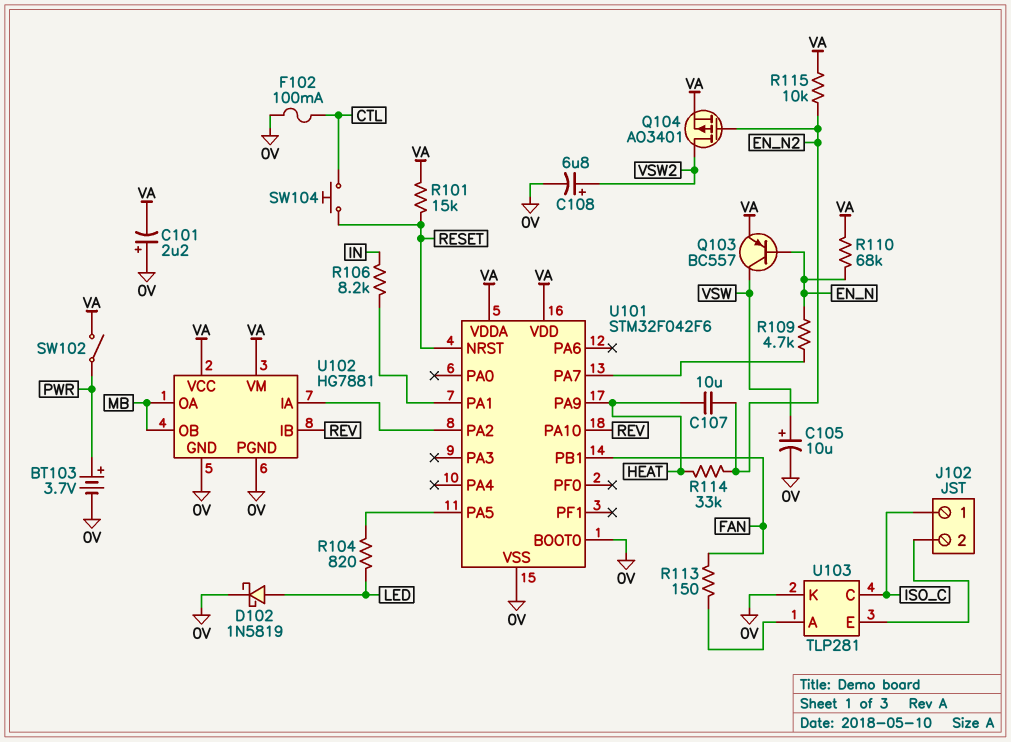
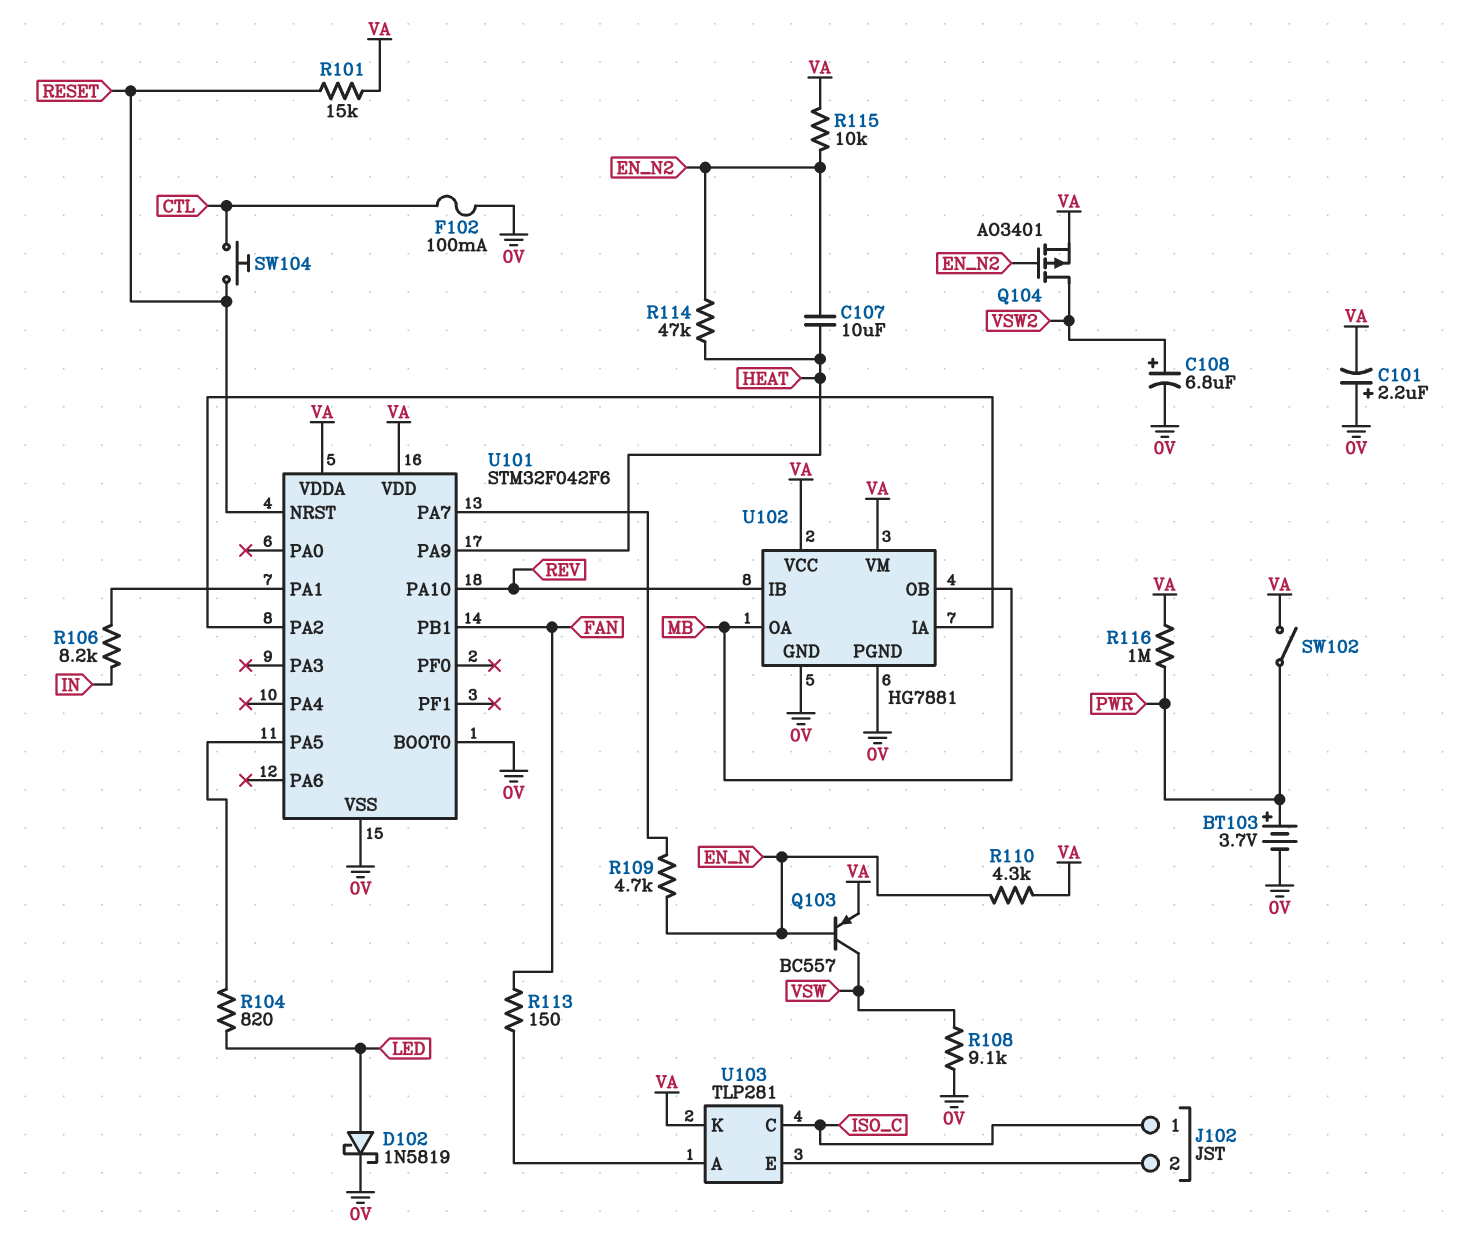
C105: 10uF (plus VSW, minus 0V) -> none
R108: none -> 9.1k (0V, VSW)
R110: 68k (EN_N, VA) -> 4.3k (EN_N, VA)
R114: 33k (EN_N2, HEAT) -> 47k (EN_N2, HEAT)
R116: none -> 1M (PWR, VA)
U103 pin K: 0V -> VA

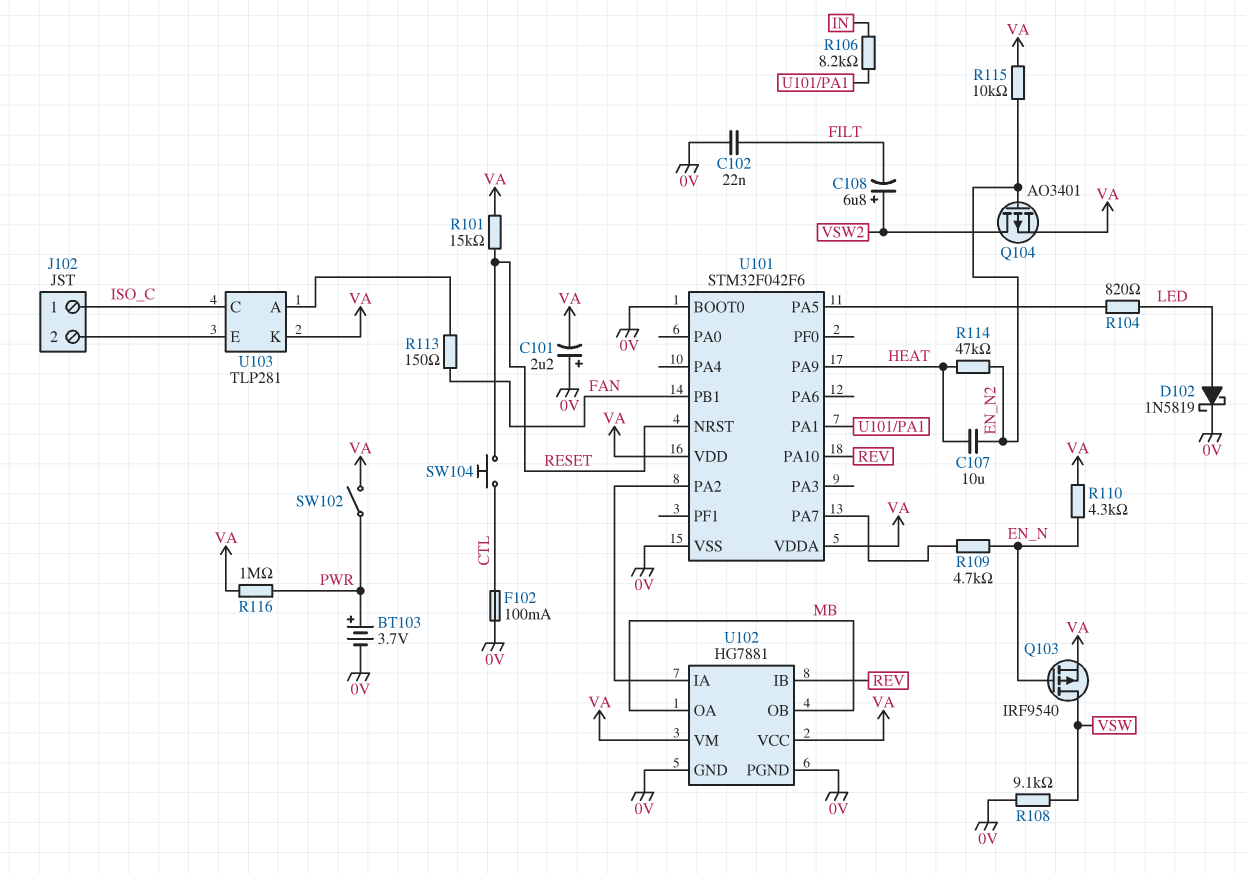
C102: none -> 22nF (0V, FILT)
C108: 6.8uF (plus VSW2, minus 0V) -> 6.8uF (plus VSW2, minus FILT)
Q103: PNP BC557 (B EN_N, C VSW, E VA) -> PMOS IRF9540 (G EN_N, D VSW, S VA)

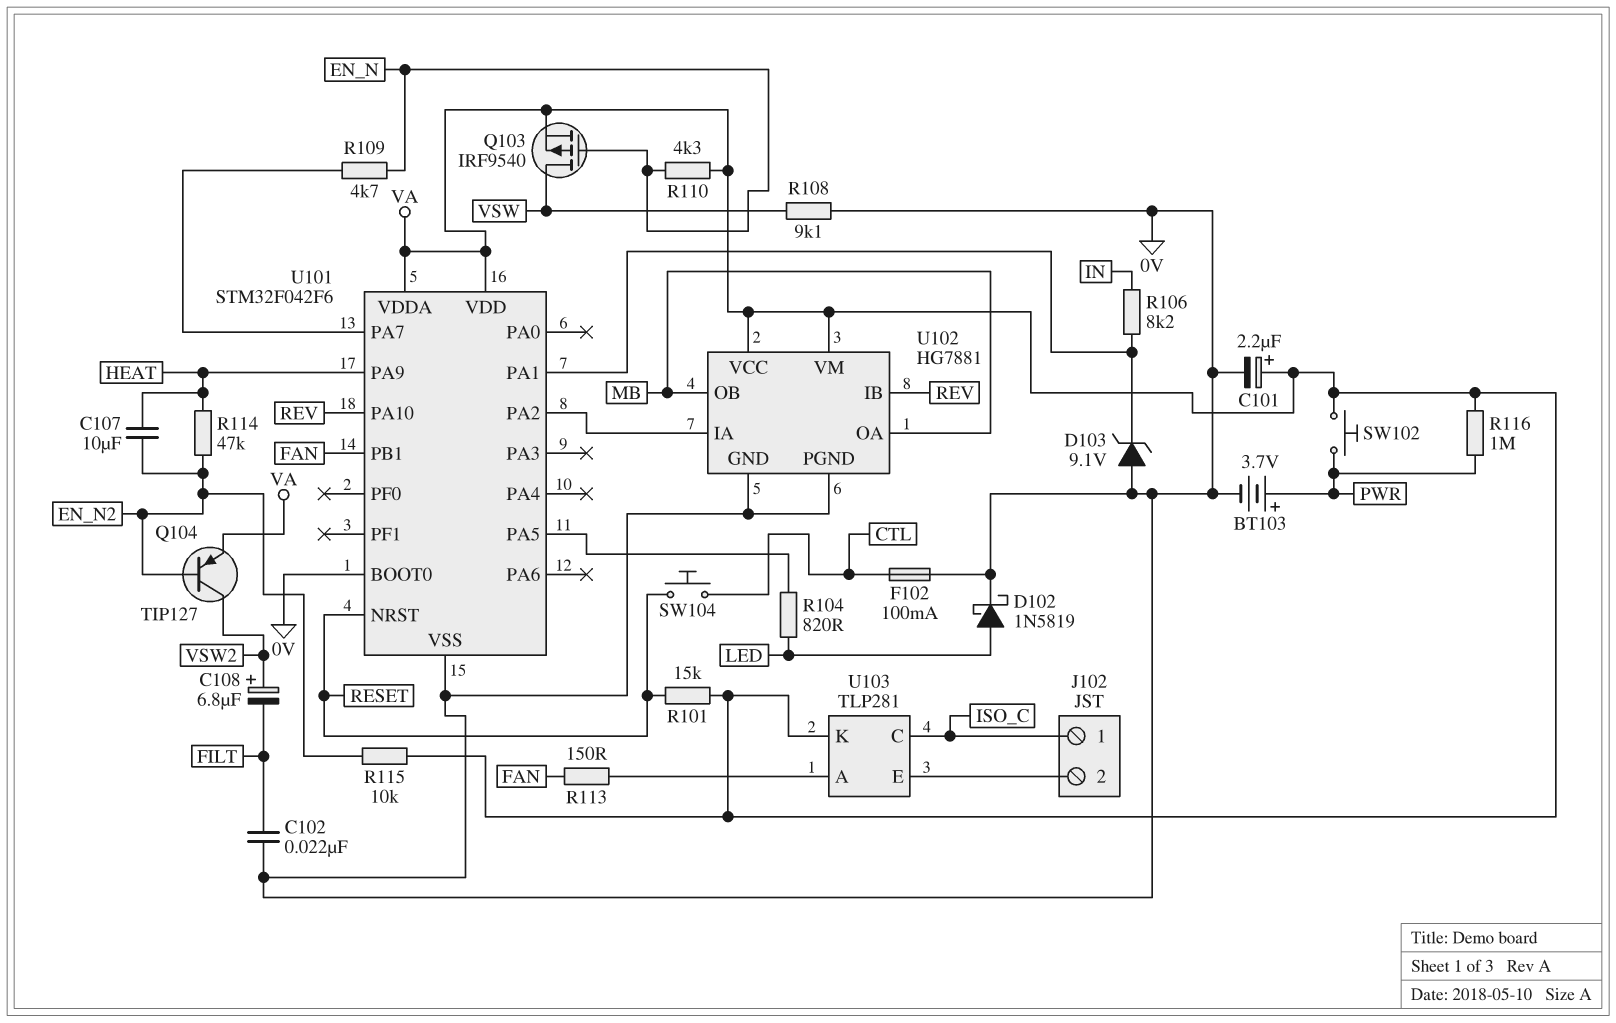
C101: 2.2uF (plus 0V, minus VA) -> 2.2uF (plus VA, minus 0V)
D103: none -> zener 9.1V (A 0V, K U101/PA1)
Q104: PMOS AO3401 (G EN_N2, D VSW2, S VA) -> PNP TIP127 (B EN_N2, C VSW2, E VA)
SW102: switch (PWR, VA) -> button (PWR, VA)

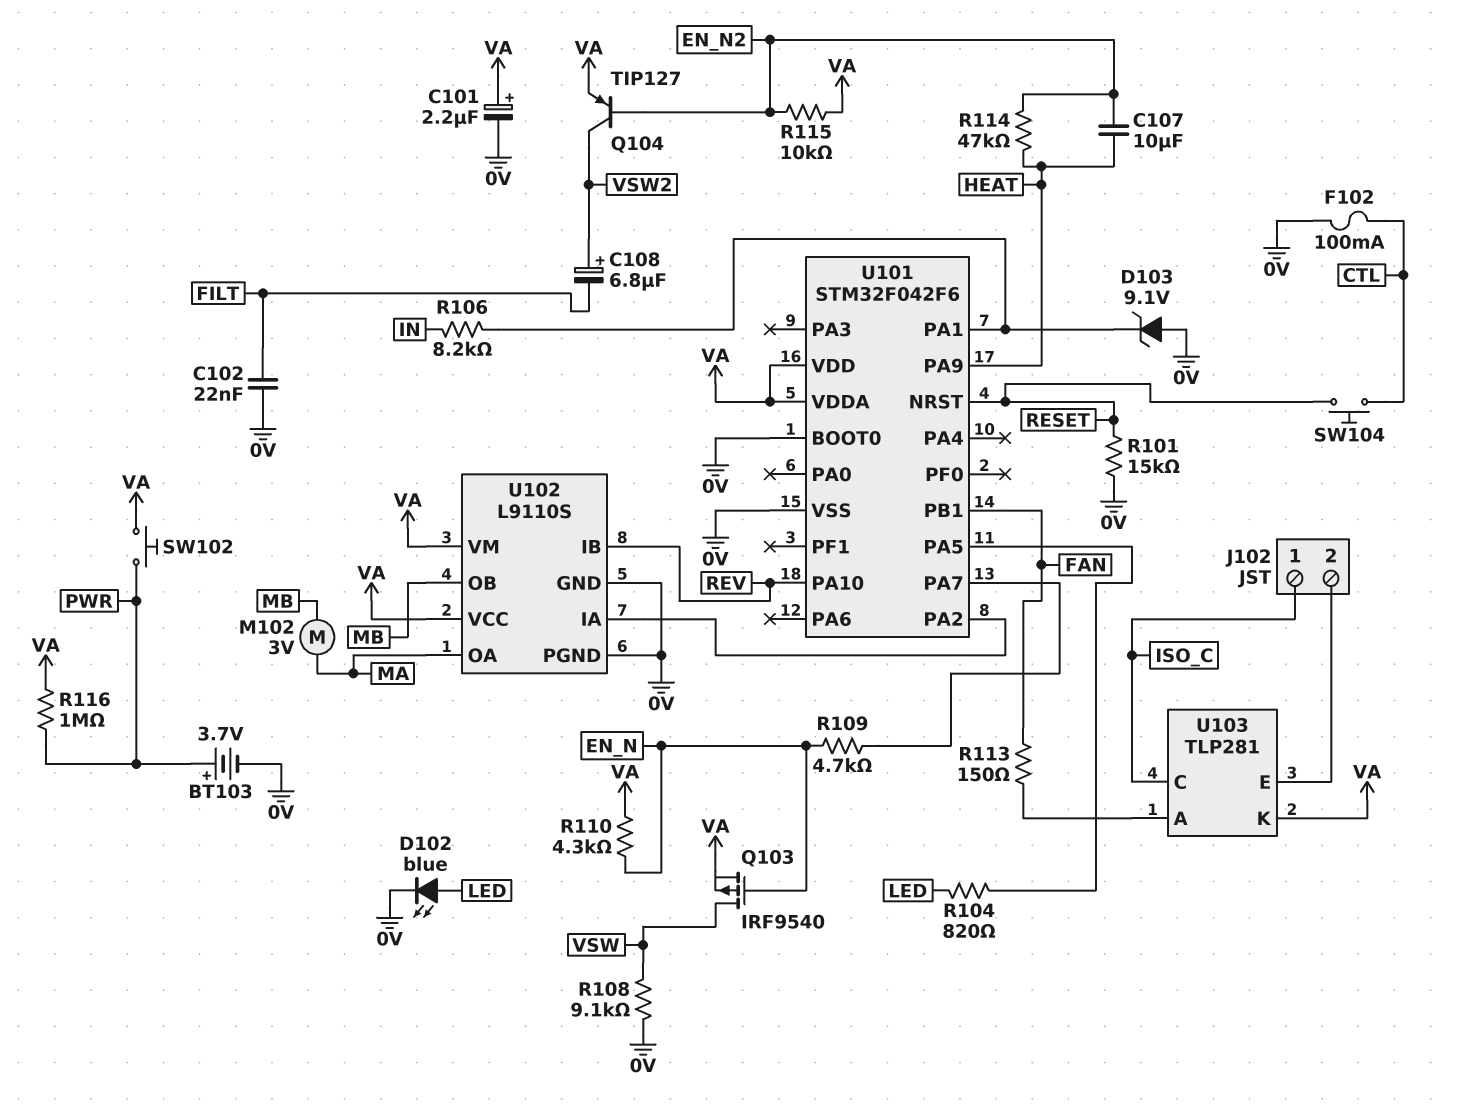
D102: schottky 1N5819 (A LED, K 0V) -> LED blue (A LED, K 0V)
M102: none -> motor 3V (MA, MB)
R101: 15k (RESET, VA) -> 15k (0V, RESET)
U102: HG7881 -> L9110S
U102 pin OA: MB -> MA

